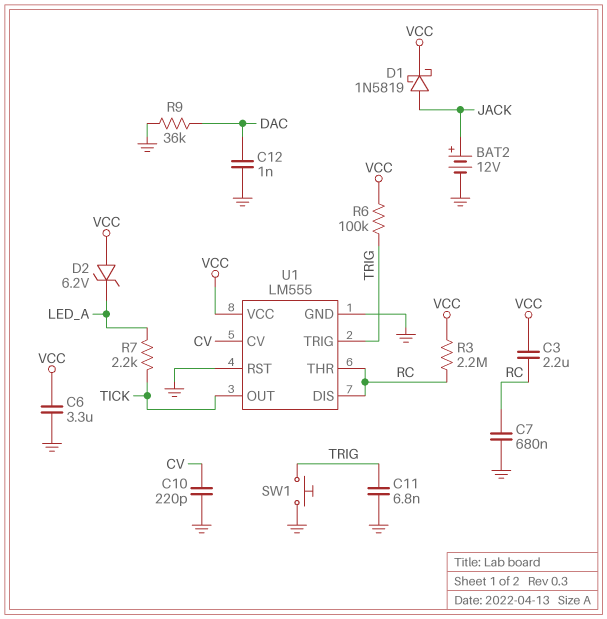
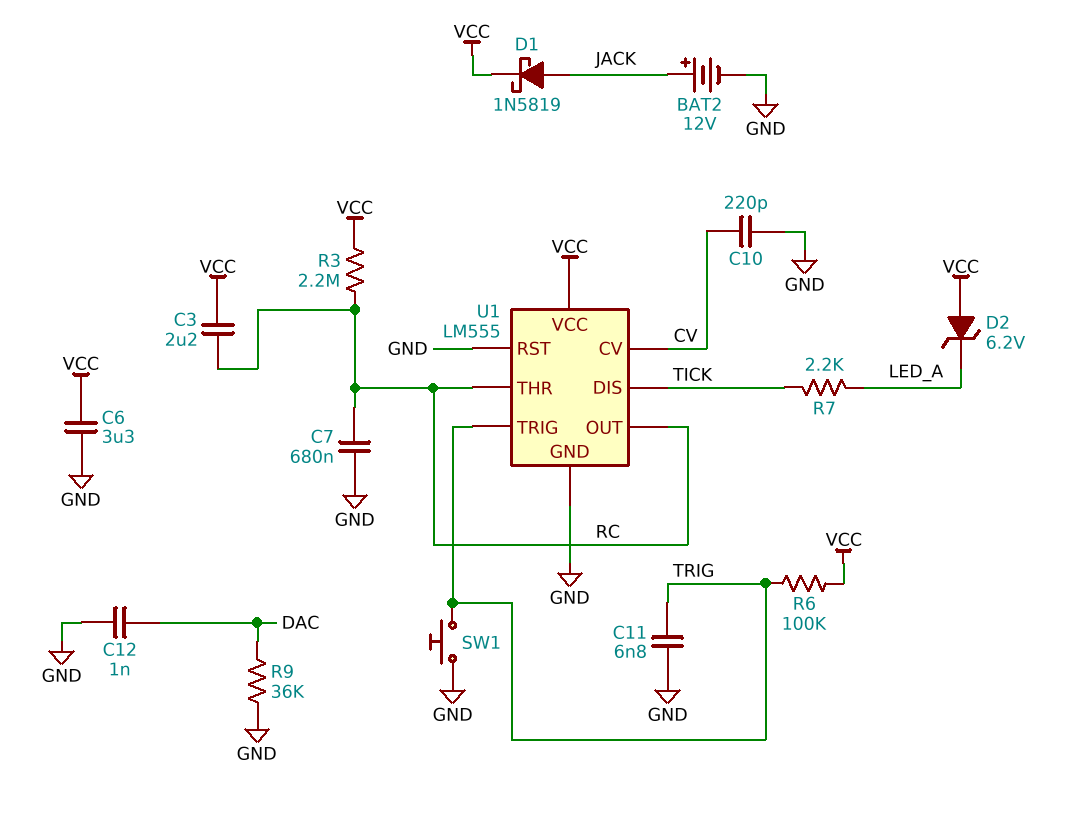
U1 pin DIS: RC -> TICK
U1 pin OUT: TICK -> RC

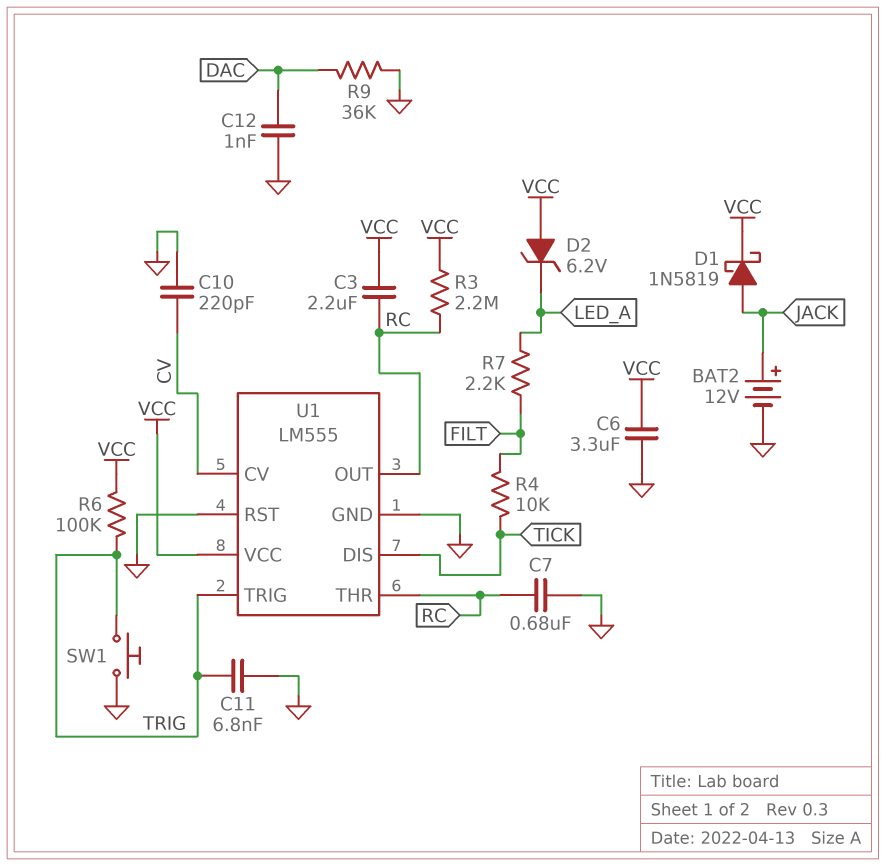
R4: none -> 10k (FILT, TICK)
R7: 2.2k (LED_A, TICK) -> 2.2k (FILT, LED_A)

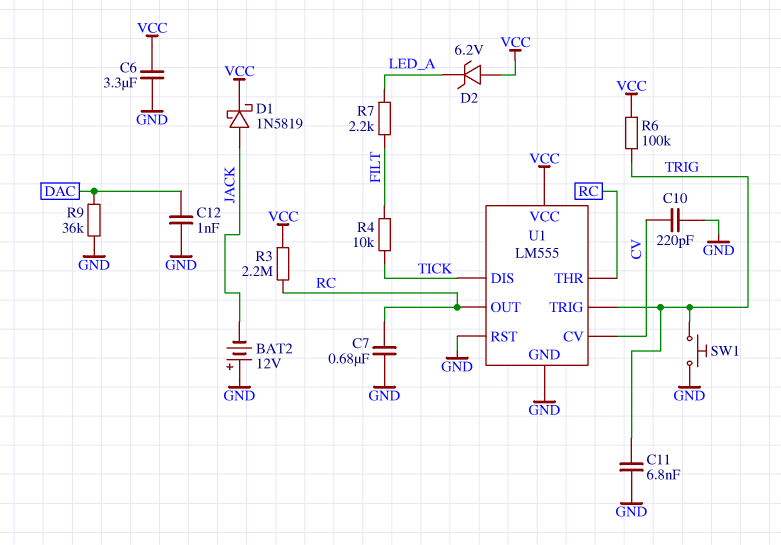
BAT2: 12V (plus JACK, minus GND) -> 12V (plus GND, minus JACK)
C3: 2.2uF (RC, VCC) -> none

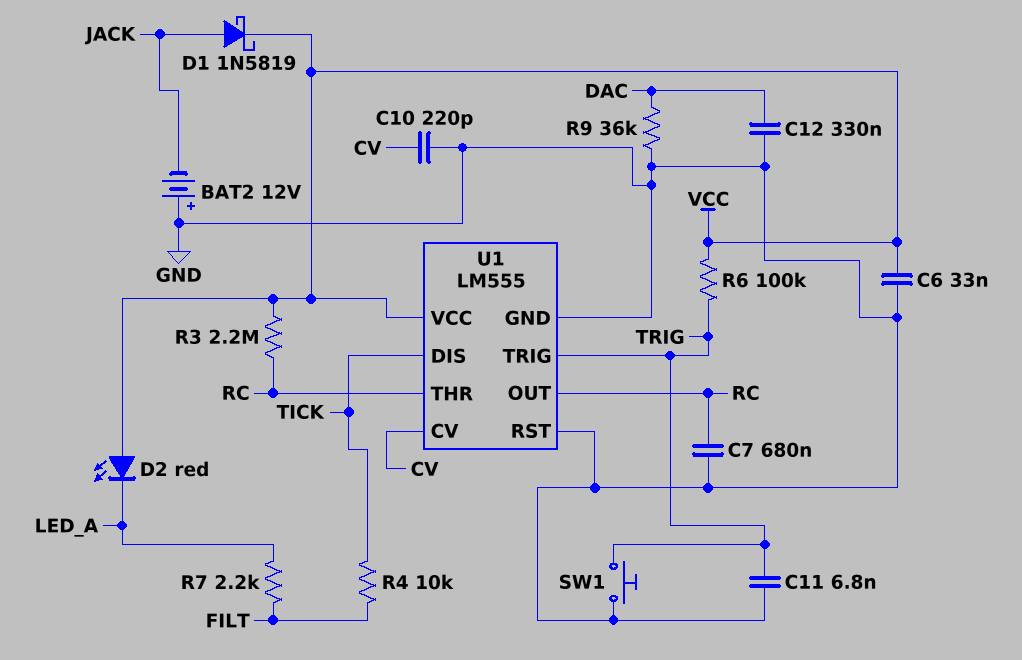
C6: 3.3uF (GND, VCC) -> 33nF (GND, VCC)
C12: 1nF (DAC, GND) -> 330nF (DAC, GND)
D2: zener 6.2V (A VCC, K LED_A) -> LED red (A VCC, K LED_A)

